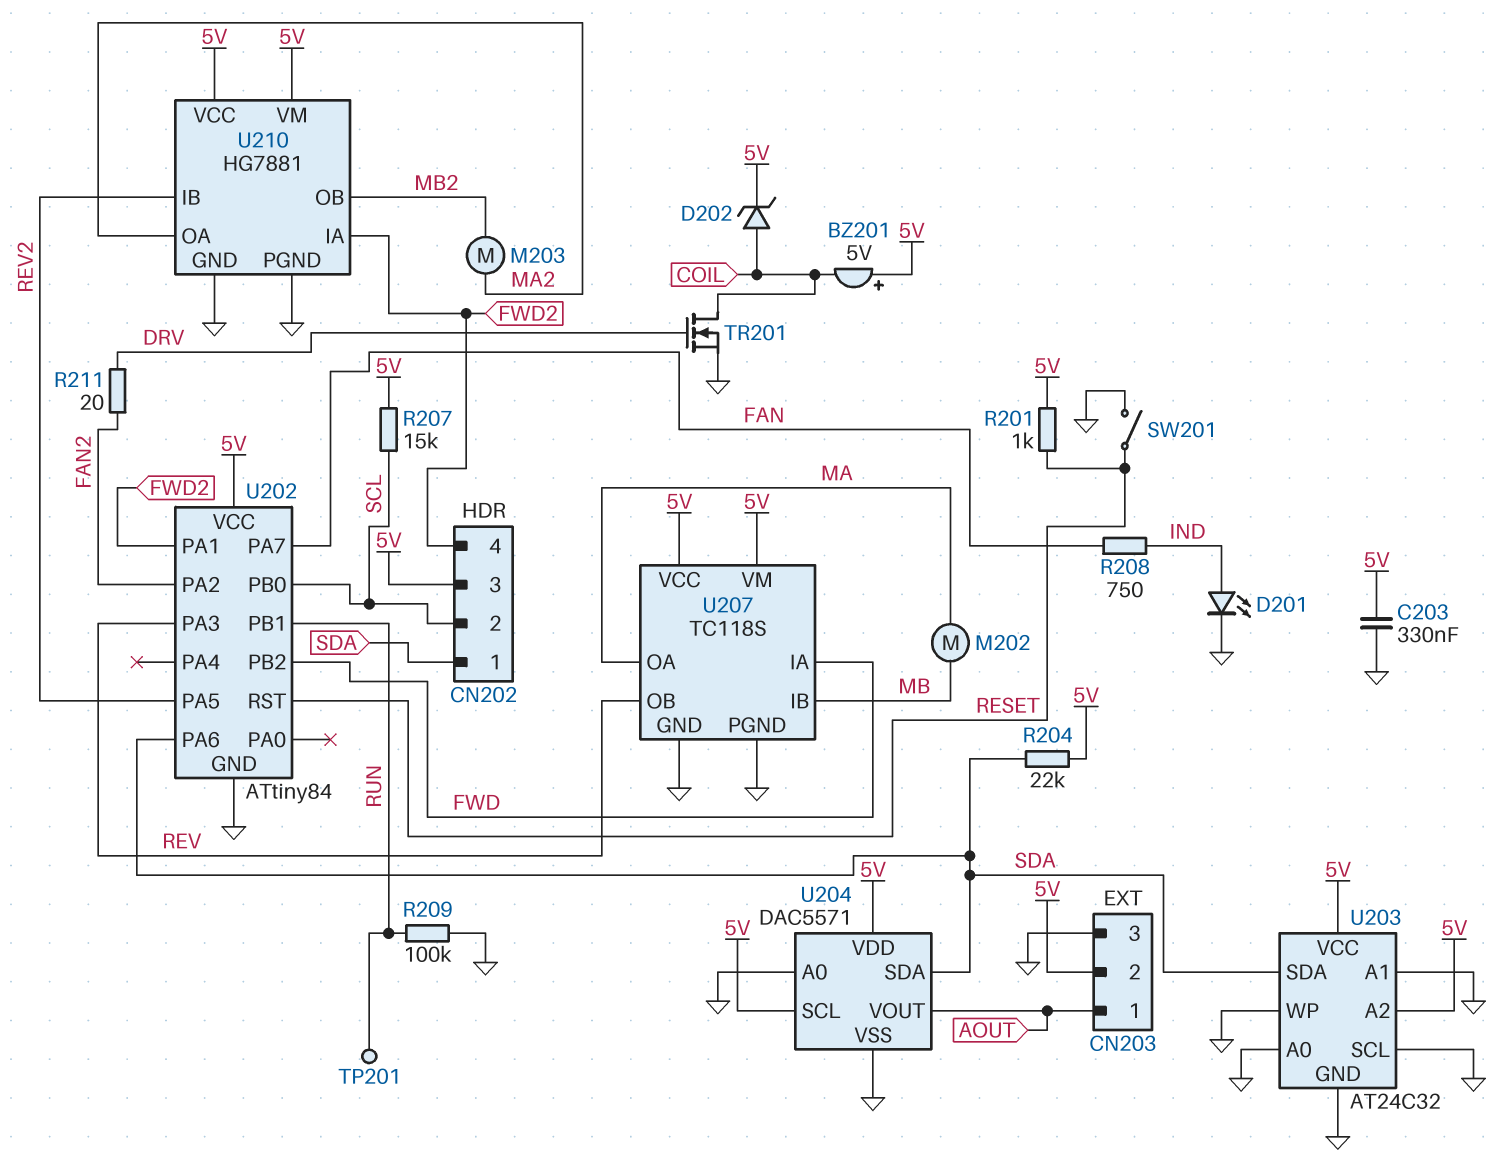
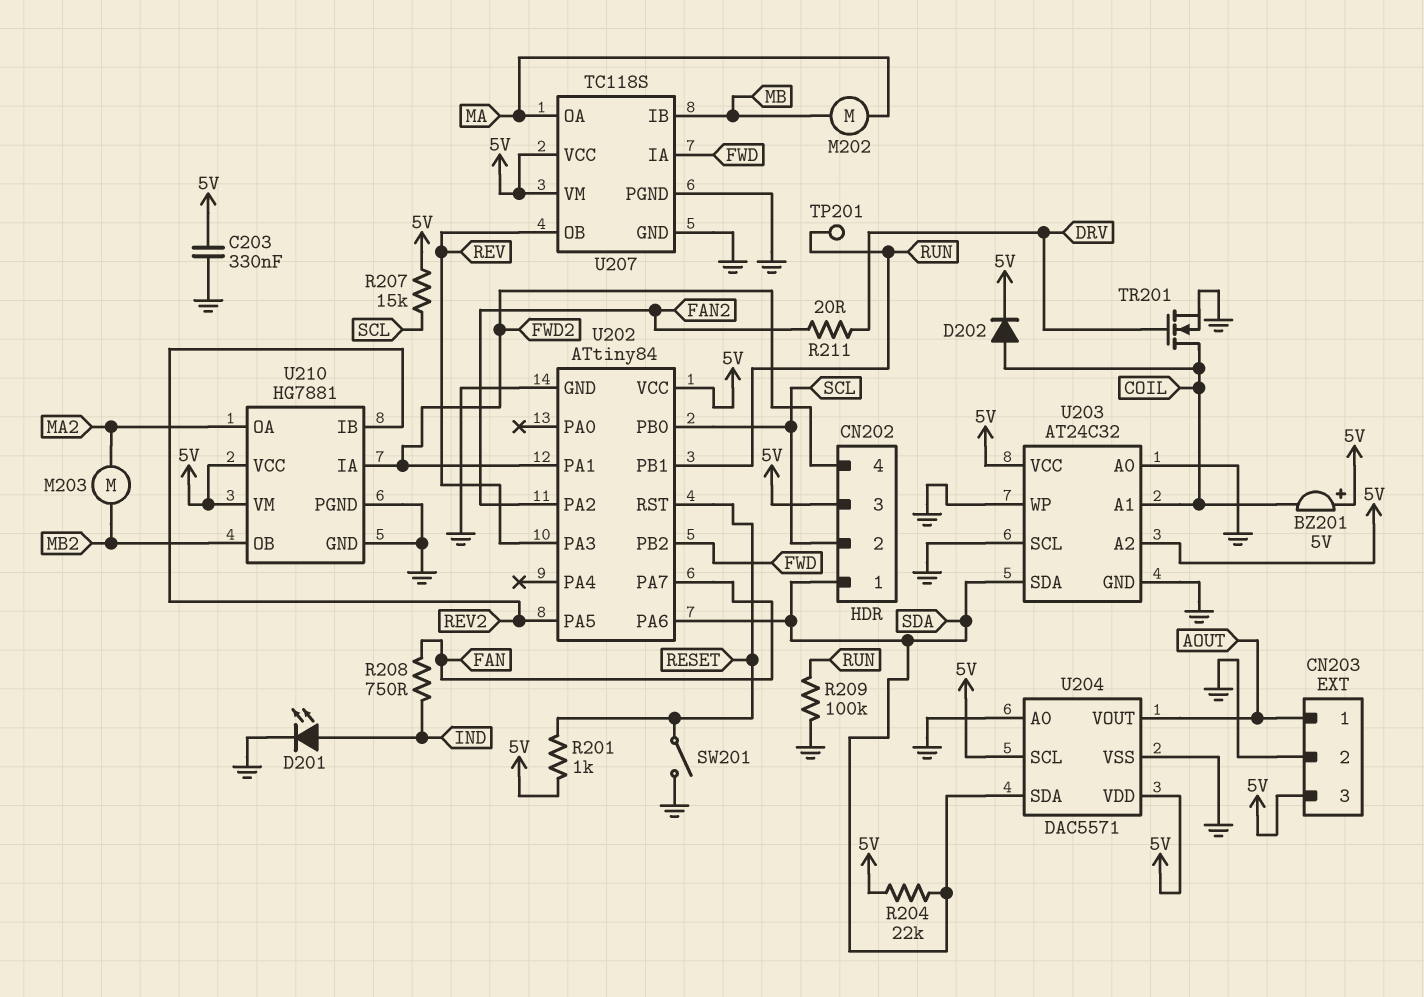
CN203 pin 2: 5V -> GND
CN203 pin 3: GND -> 5V
D202: zener (A COIL, K 5V) -> diode (A COIL, K 5V)
U203 pin A1: GND -> COIL

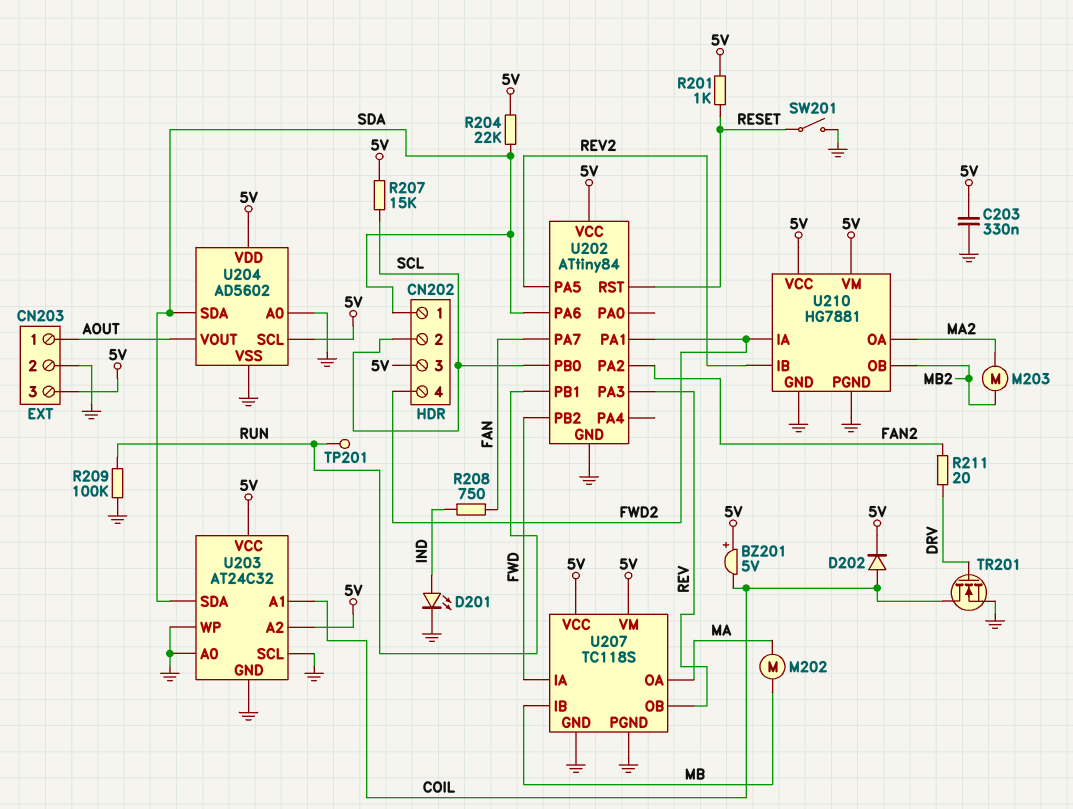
U204: DAC5571 -> AD5602

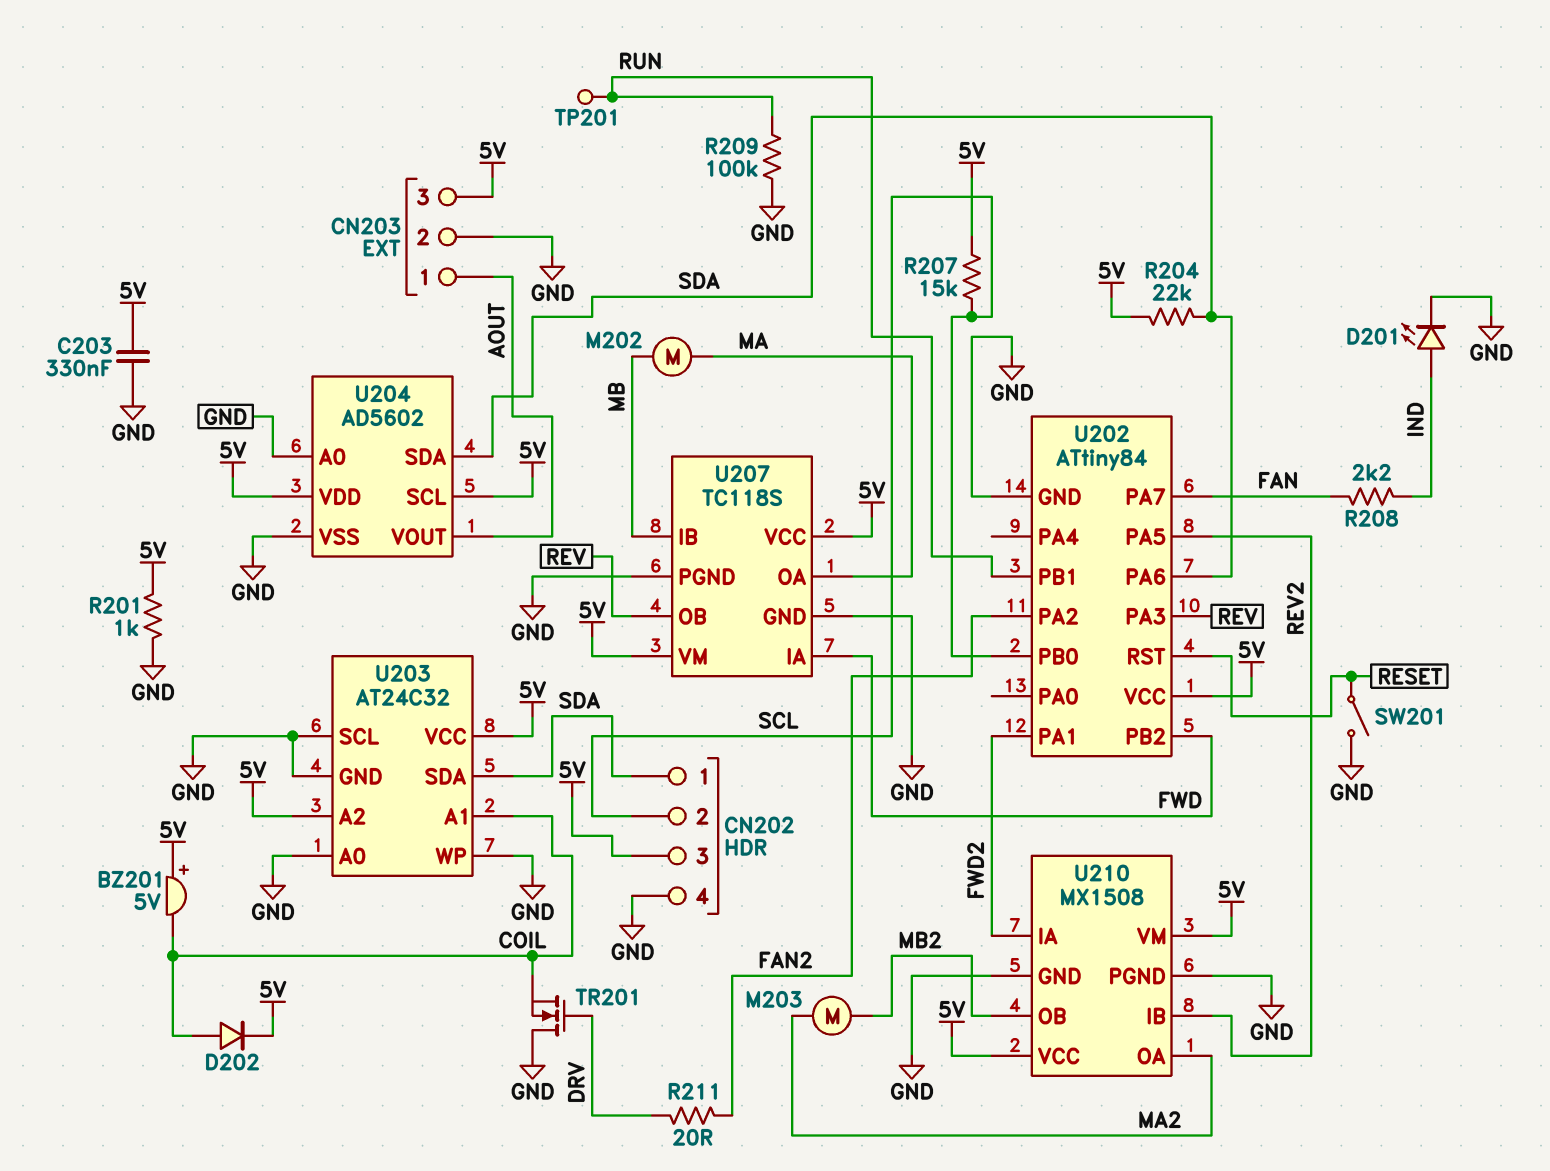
CN202 pin 4: FWD2 -> GND
R201: 1k (5V, RESET) -> 1k (5V, GND)
R208: 750 (FAN, IND) -> 2.2k (FAN, IND)
TR201: NMOS (G DRV, D COIL, S GND) -> NMOS (G DRV, D GND, S COIL)
U210: HG7881 -> MX1508

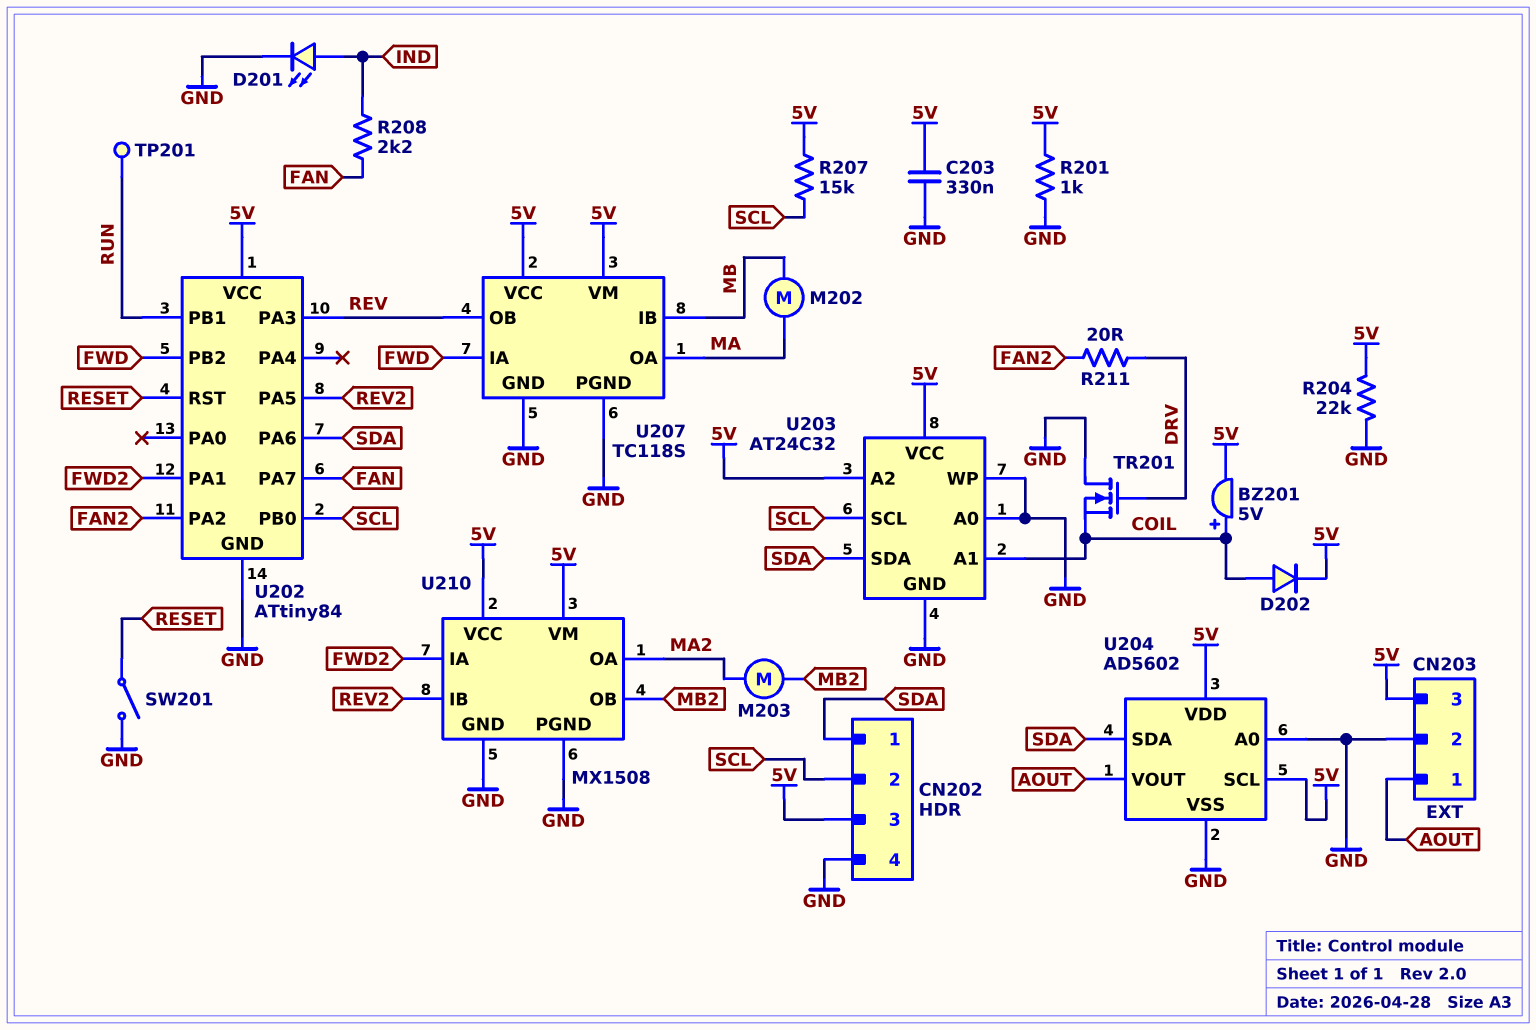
BZ201: buzzer 5V (plus 5V, minus COIL) -> buzzer 5V (plus COIL, minus 5V)
R204: 22k (5V, SDA) -> 22k (5V, GND)
R209: 100k (GND, RUN) -> none
U203 pin SCL: GND -> SCL

